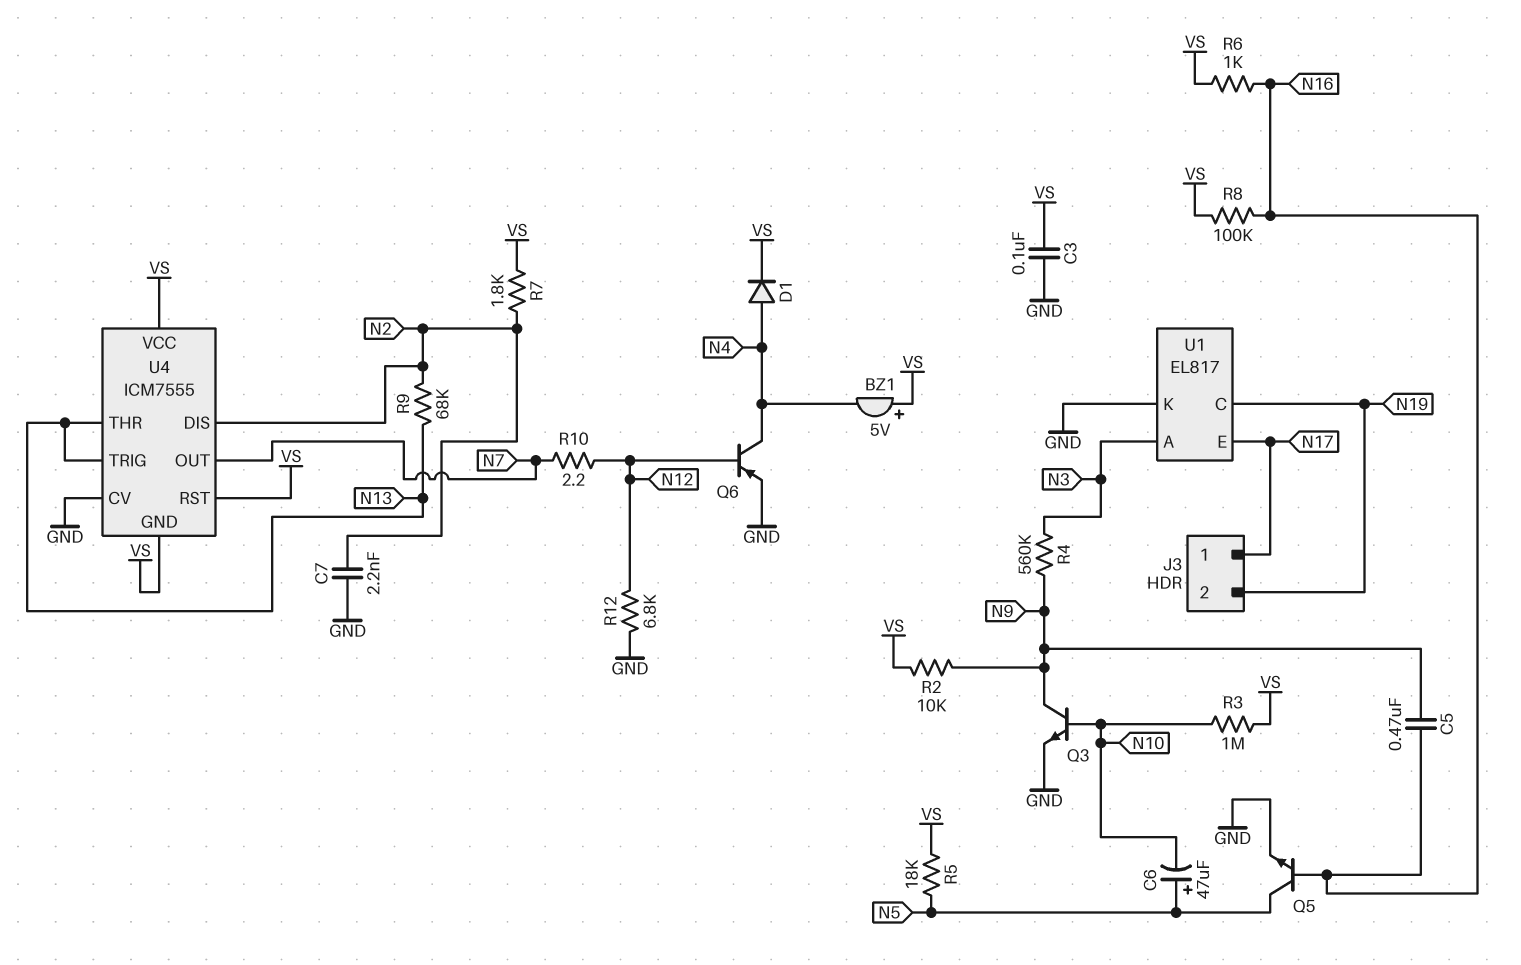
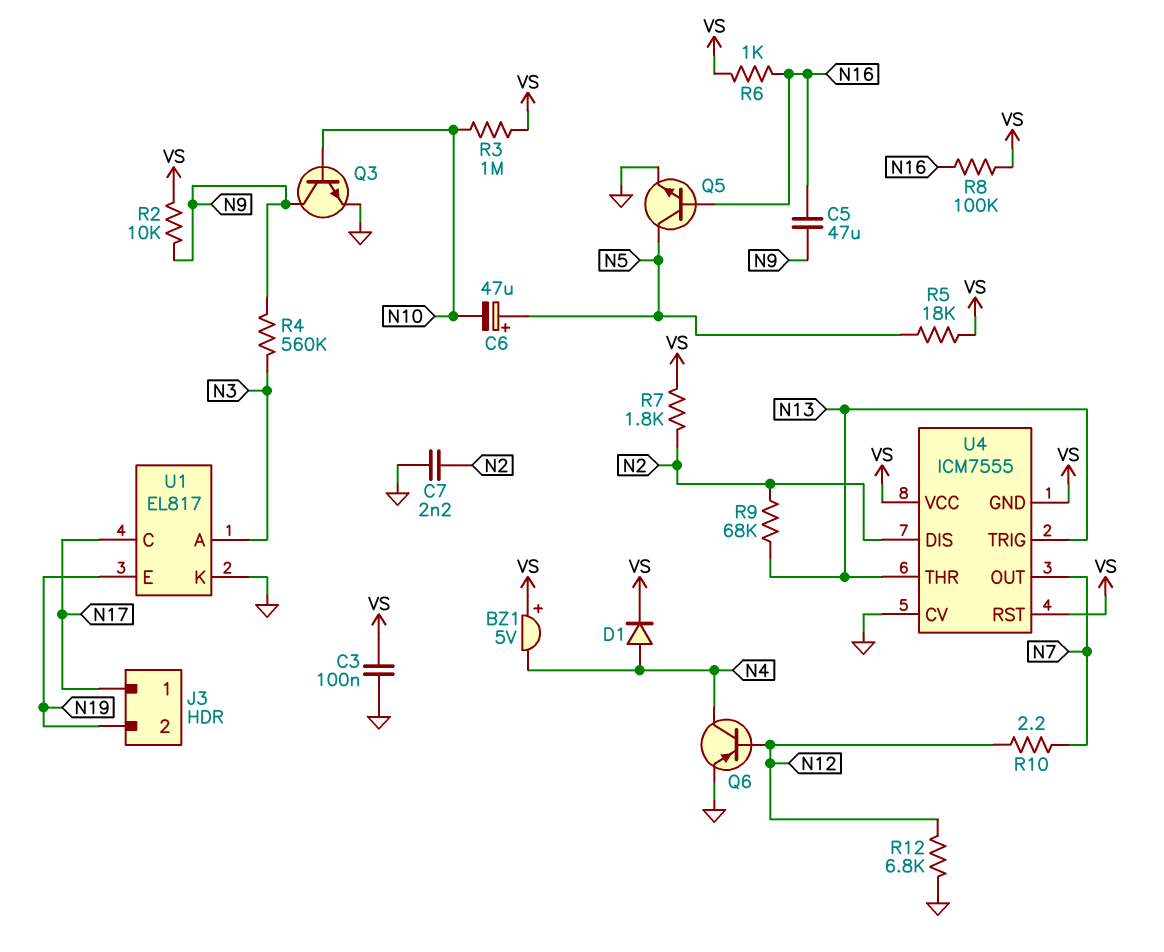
C5: 470nF (N9, N16) -> 47uF (N9, N16)
U1 pin C: N19 -> N17
U1 pin E: N17 -> N19

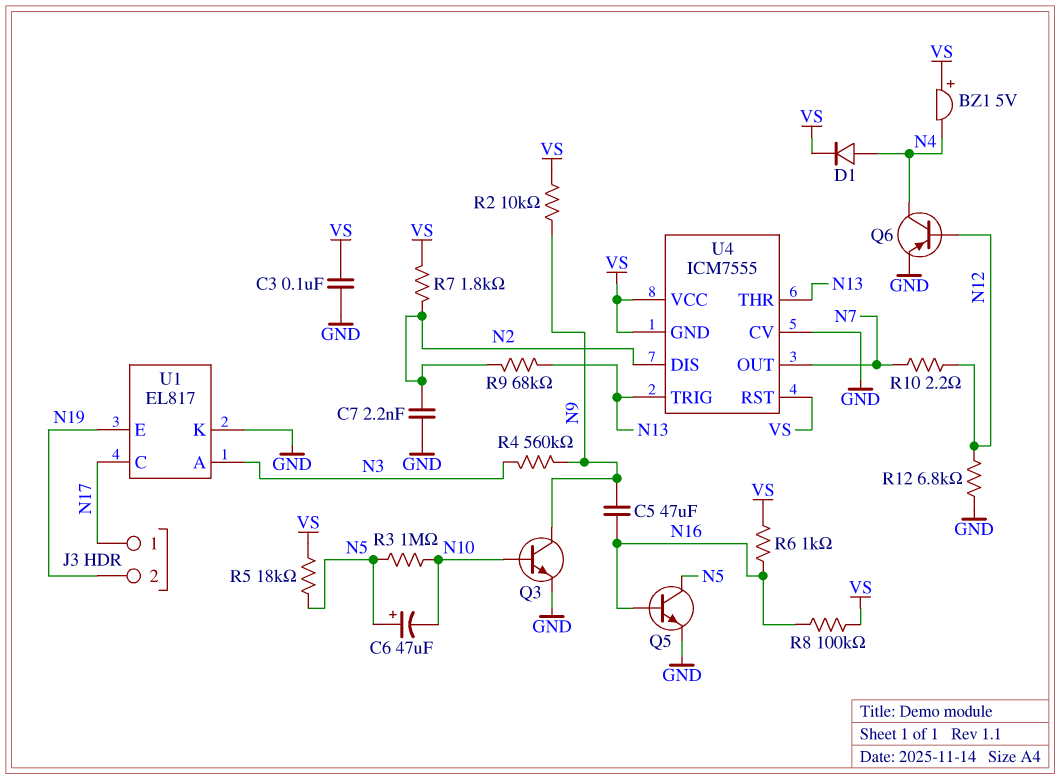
R3: 1M (N10, VS) -> 1M (N5, N10)

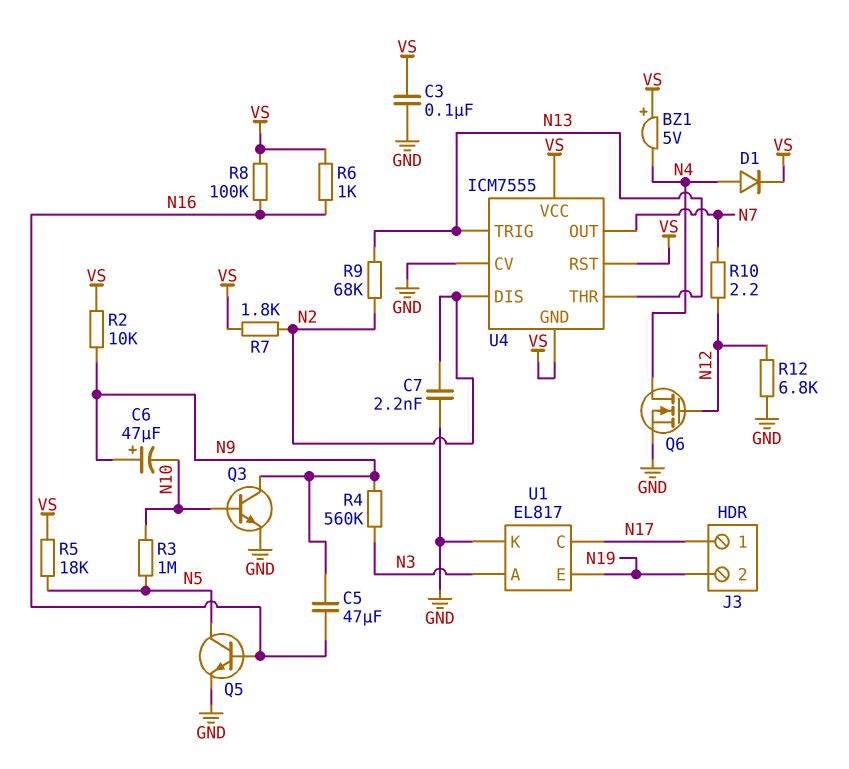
C6: 47uF (plus N5, minus N10) -> 47uF (plus N9, minus N10)
Q6: PNP (B N12, C N4, E GND) -> NMOS (G N12, D N4, S GND)

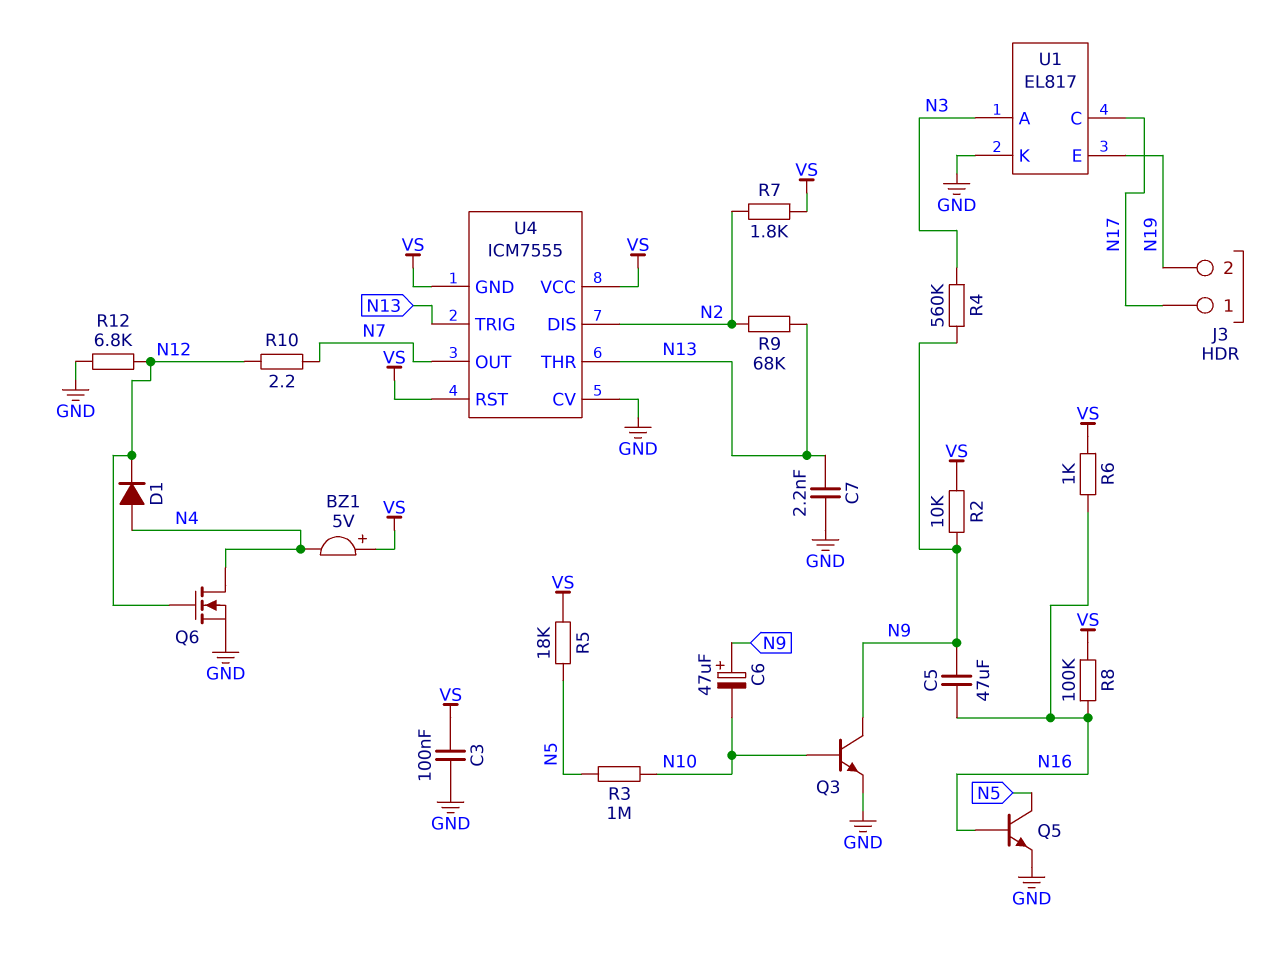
C7: 2.2nF (GND, N2) -> 2.2nF (GND, N13)
D1: diode (A N4, K VS) -> diode (A N4, K N12)

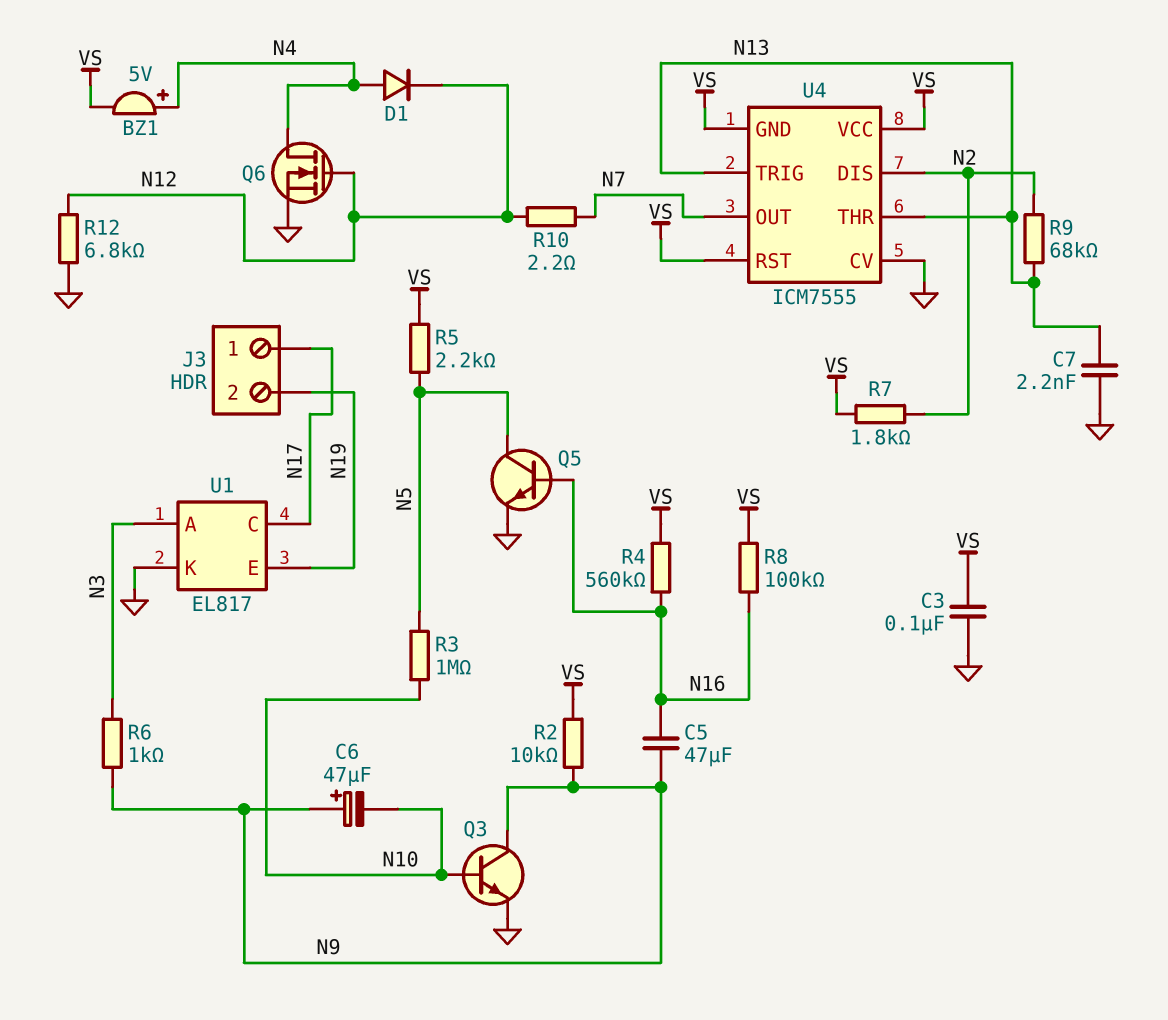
BZ1: buzzer 5V (plus VS, minus N4) -> buzzer 5V (plus N4, minus VS)
R4: 560k (N3, N9) -> 560k (N16, VS)
R5: 18k (N5, VS) -> 2.2k (N5, VS)
R6: 1k (N16, VS) -> 1k (N3, N9)

